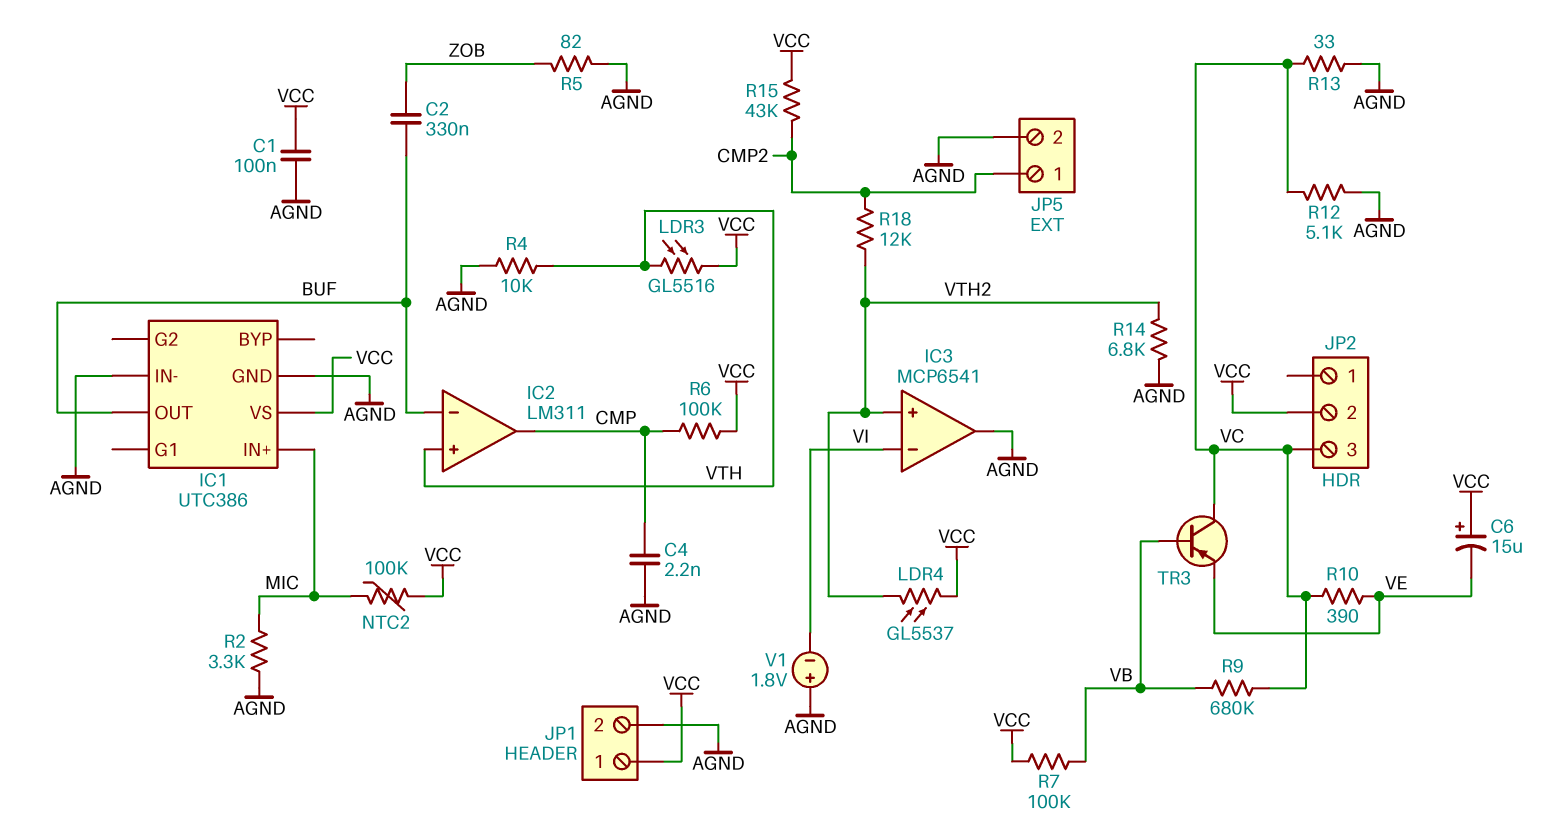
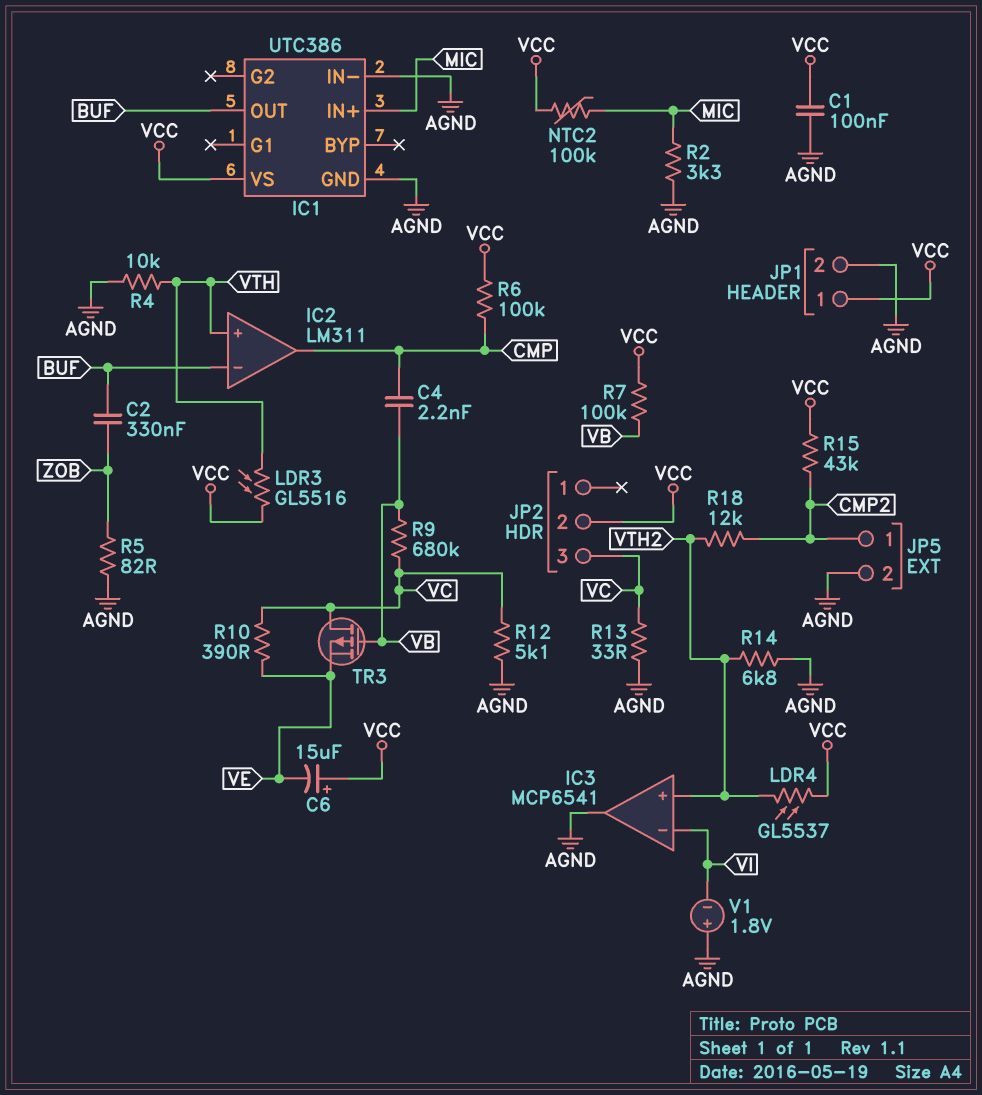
C4: 2.2nF (AGND, CMP) -> 2.2nF (CMP, VB)
TR3: PNP (B VB, C VC, E VE) -> PMOS (G VB, D VC, S VE)

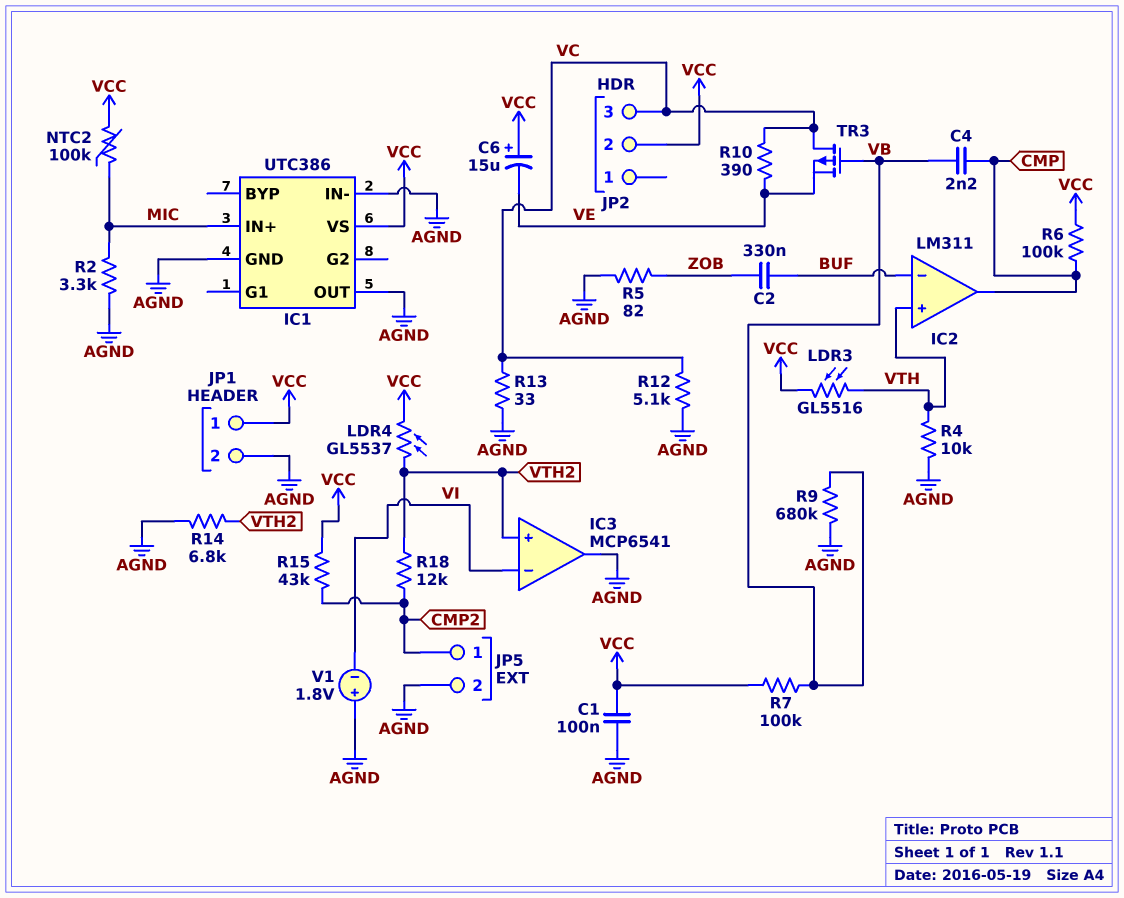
IC1 pin OUT: BUF -> AGND
R9: 680k (VB, VC) -> 680k (AGND, VB)

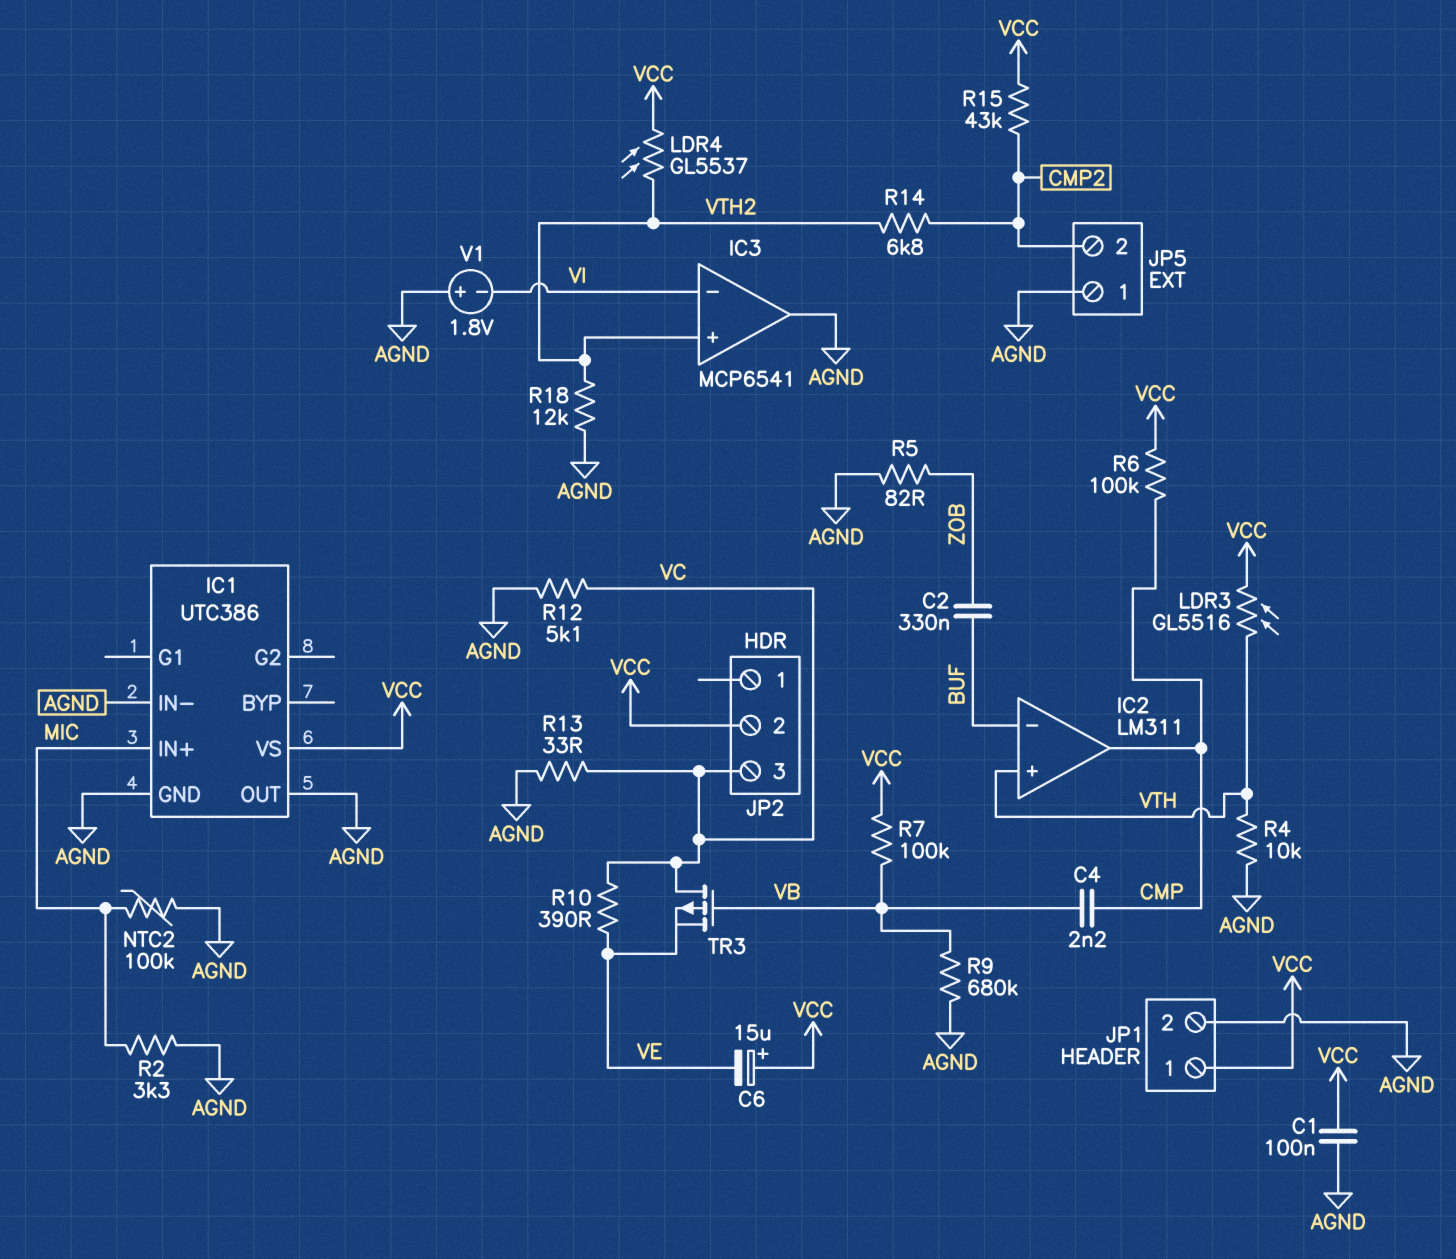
JP5 pin 1: CMP2 -> AGND
JP5 pin 2: AGND -> CMP2
NTC2: 100k (MIC, VCC) -> 100k (AGND, MIC)
R14: 6.8k (AGND, VTH2) -> 6.8k (CMP2, VTH2)
R18: 12k (CMP2, VTH2) -> 12k (AGND, VTH2)

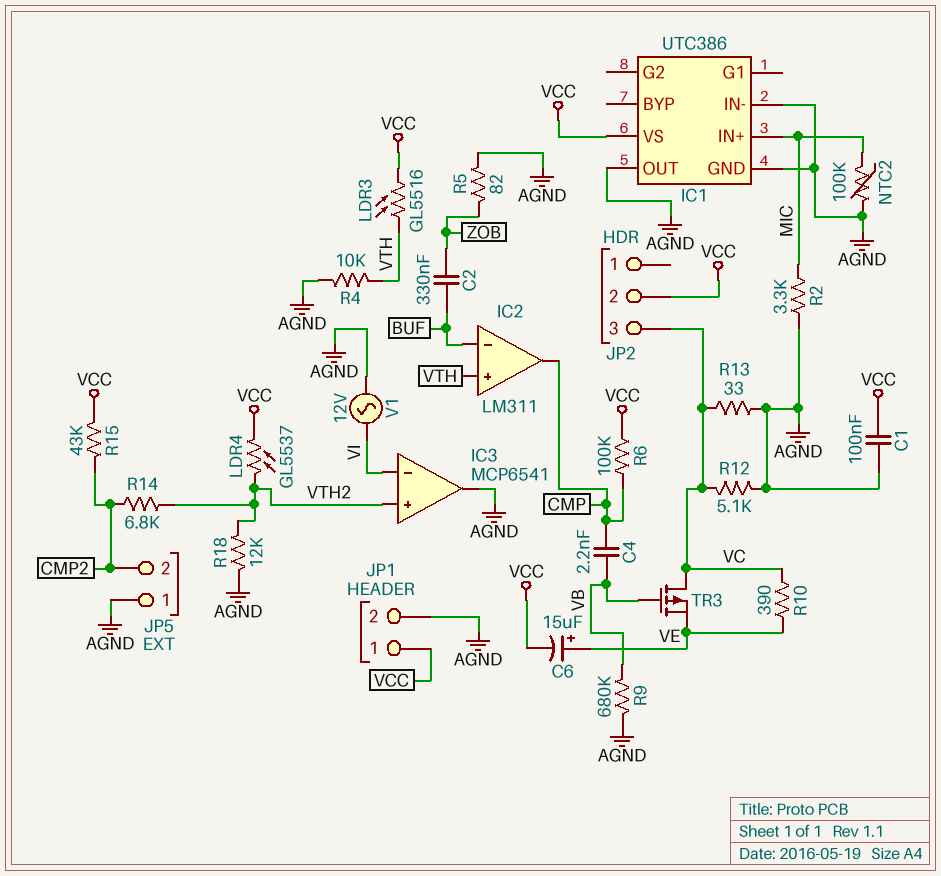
C6: 15uF (plus VCC, minus VE) -> 15uF (plus VE, minus VCC)
R7: 100k (VB, VCC) -> none
V1: 1.8V (plus AGND, minus VI) -> AC 12V (AGND, VI)

